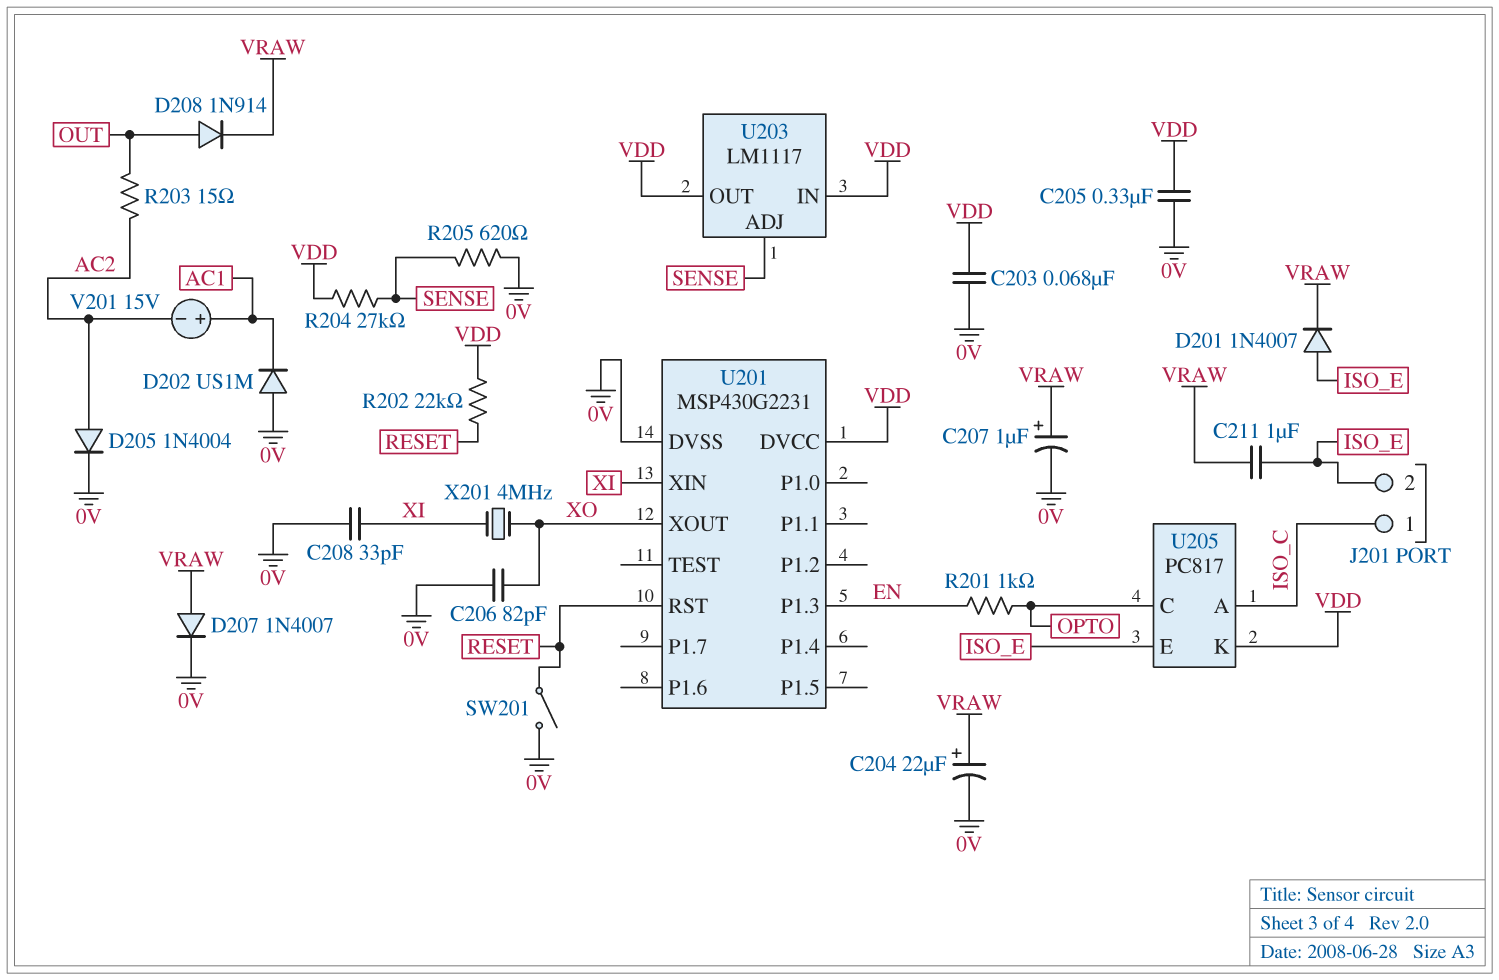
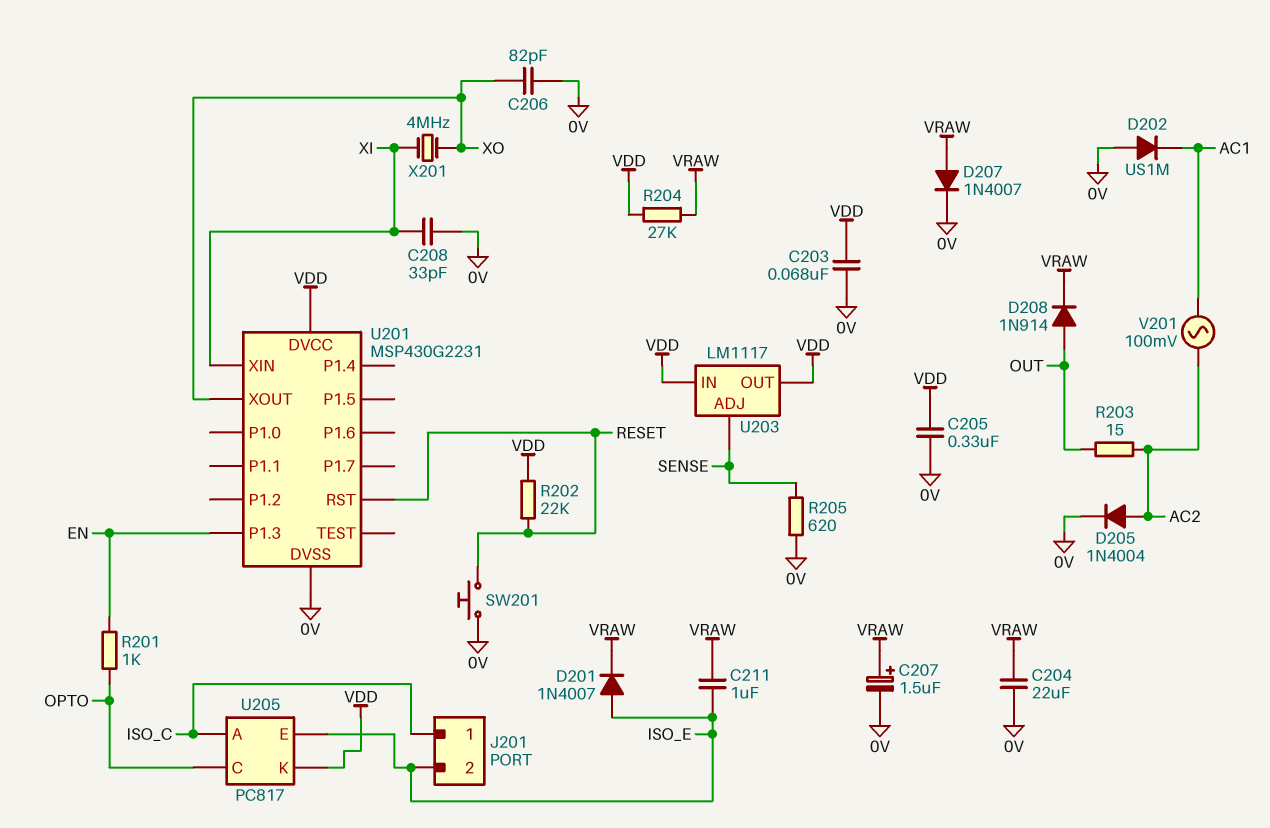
C204: 22uF (plus VRAW, minus 0V) -> 22uF (0V, VRAW)
C207: 1uF (plus VRAW, minus 0V) -> 1.5uF (plus VRAW, minus 0V)
R204: 27k (SENSE, VDD) -> 27k (VDD, VRAW)
SW201: switch (0V, RESET) -> button (0V, RESET)
V201: 15V (plus AC1, minus AC2) -> AC 100mV (AC1, AC2)

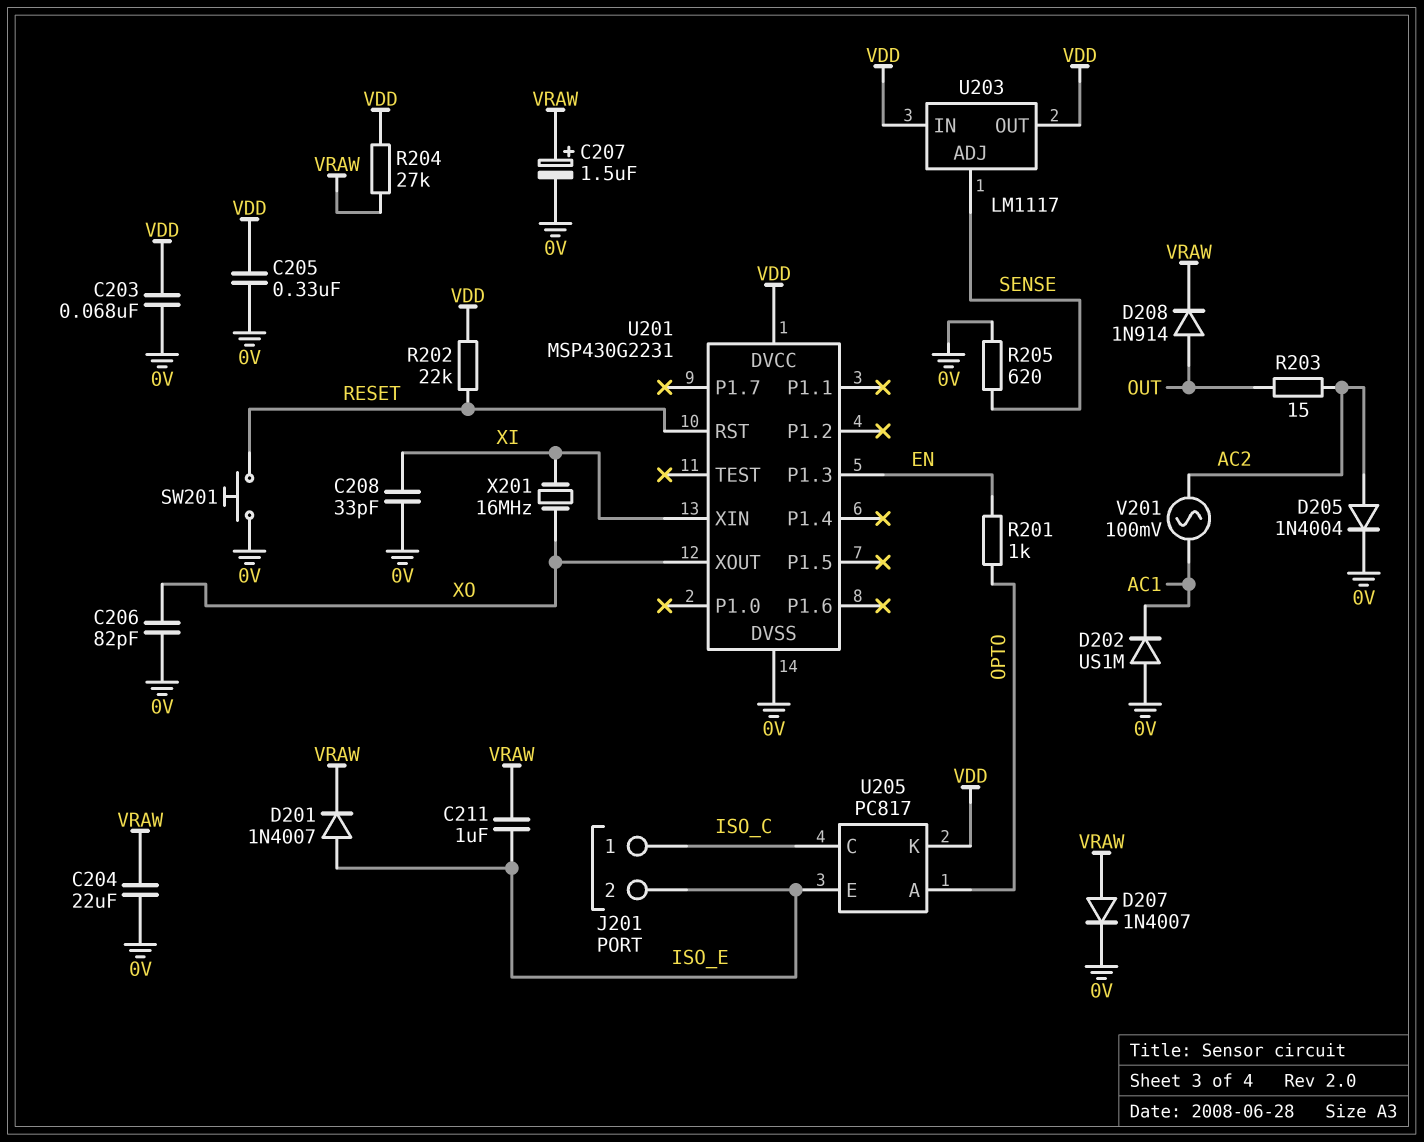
U205 pin A: ISO_C -> OPTO
U205 pin C: OPTO -> ISO_C
X201: 4MHz (XI, XO) -> 16MHz (XI, XO)

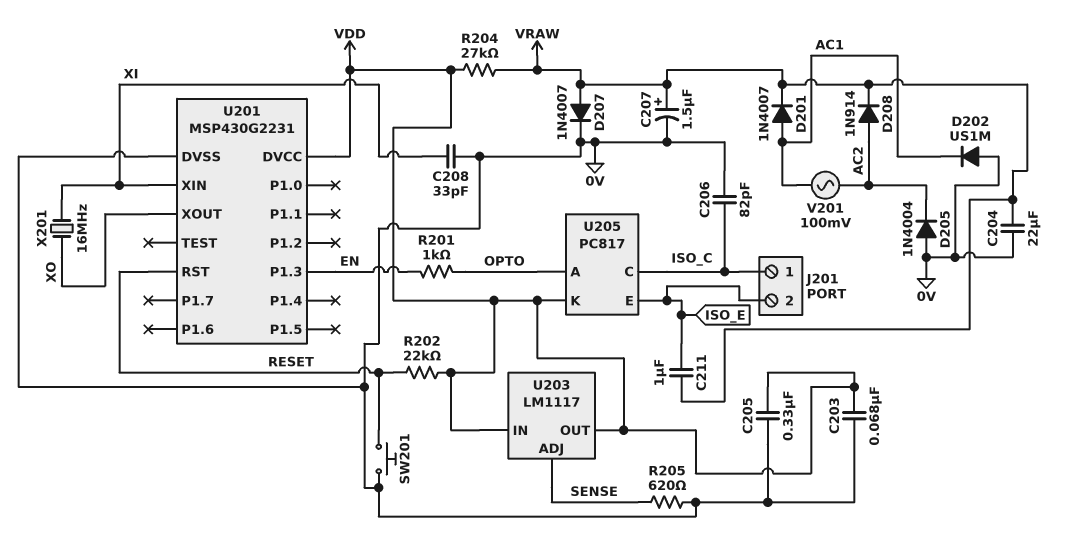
C206: 82pF (0V, XO) -> 82pF (0V, ISO_C)
D201: diode 1N4007 (A ISO_E, K VRAW) -> diode 1N4007 (A AC1, K VRAW)
D205: diode 1N4004 (A AC2, K 0V) -> diode 1N4004 (A 0V, K AC2)
D208: diode 1N914 (A OUT, K VRAW) -> diode 1N914 (A AC2, K VRAW)
R203: 15 (AC2, OUT) -> none

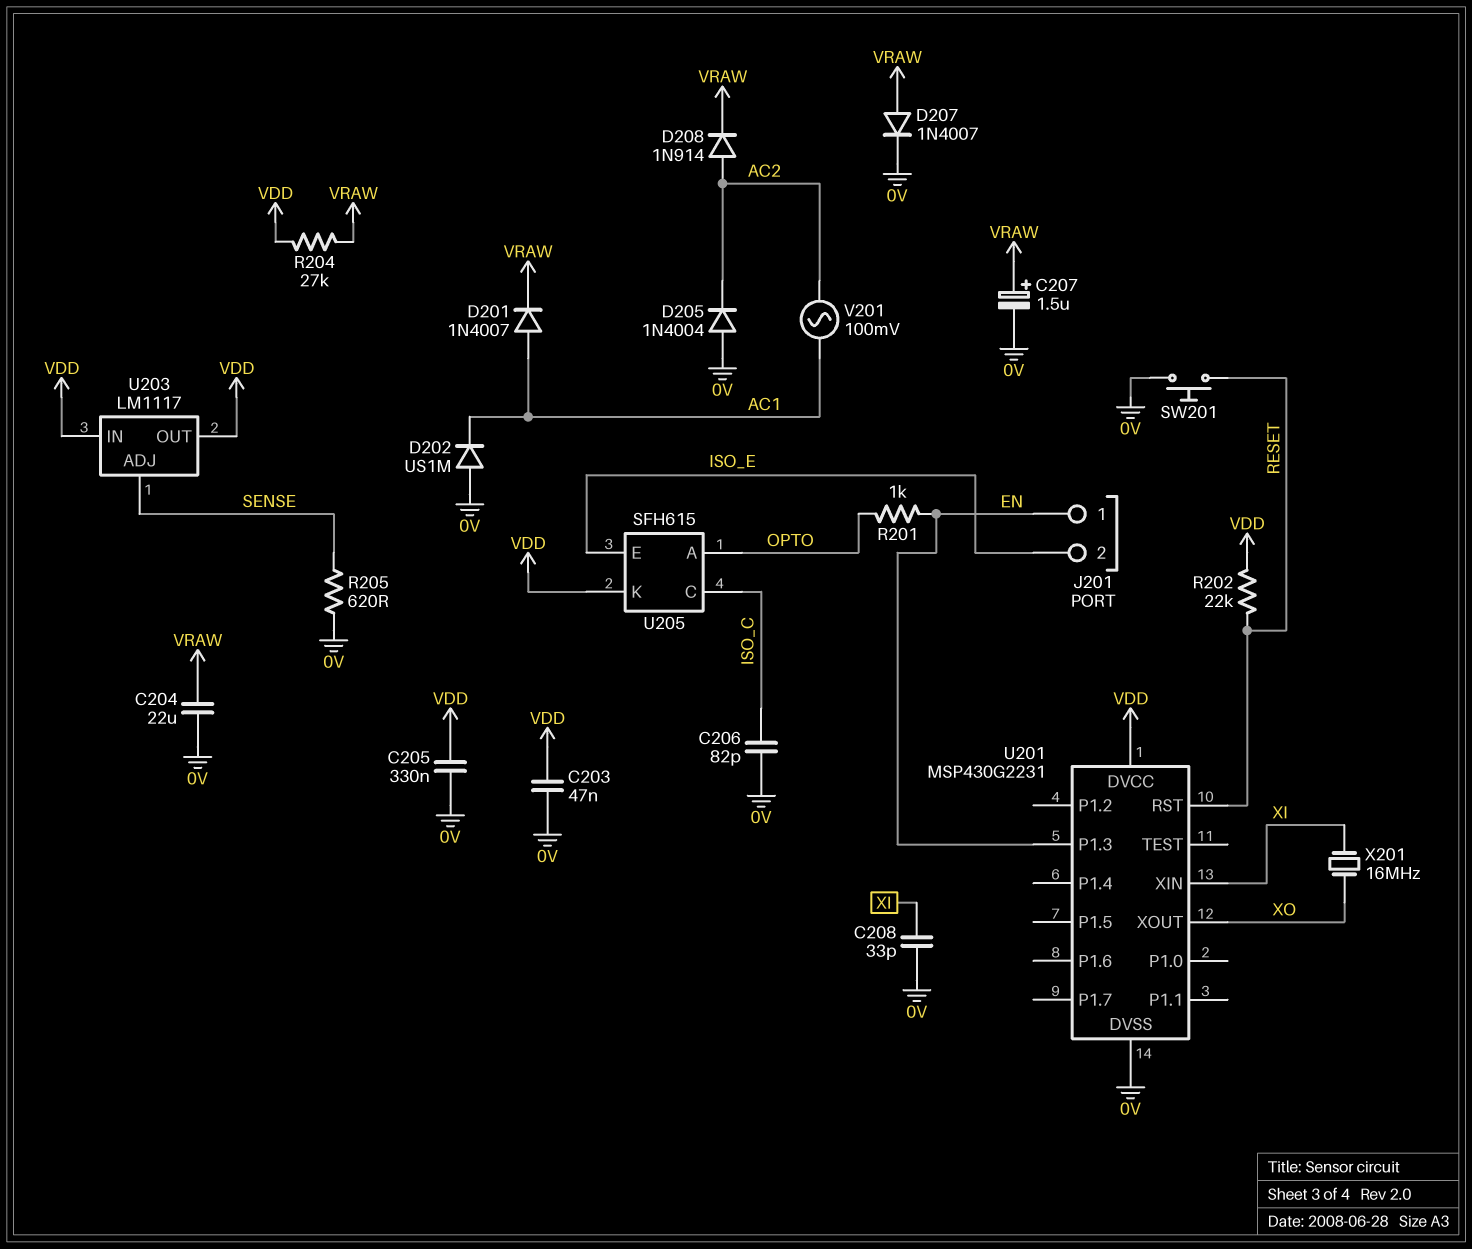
C203: 68nF (0V, VDD) -> 47nF (0V, VDD)
C211: 1uF (ISO_E, VRAW) -> none
J201 pin 1: ISO_C -> EN
U205: PC817 -> SFH615

